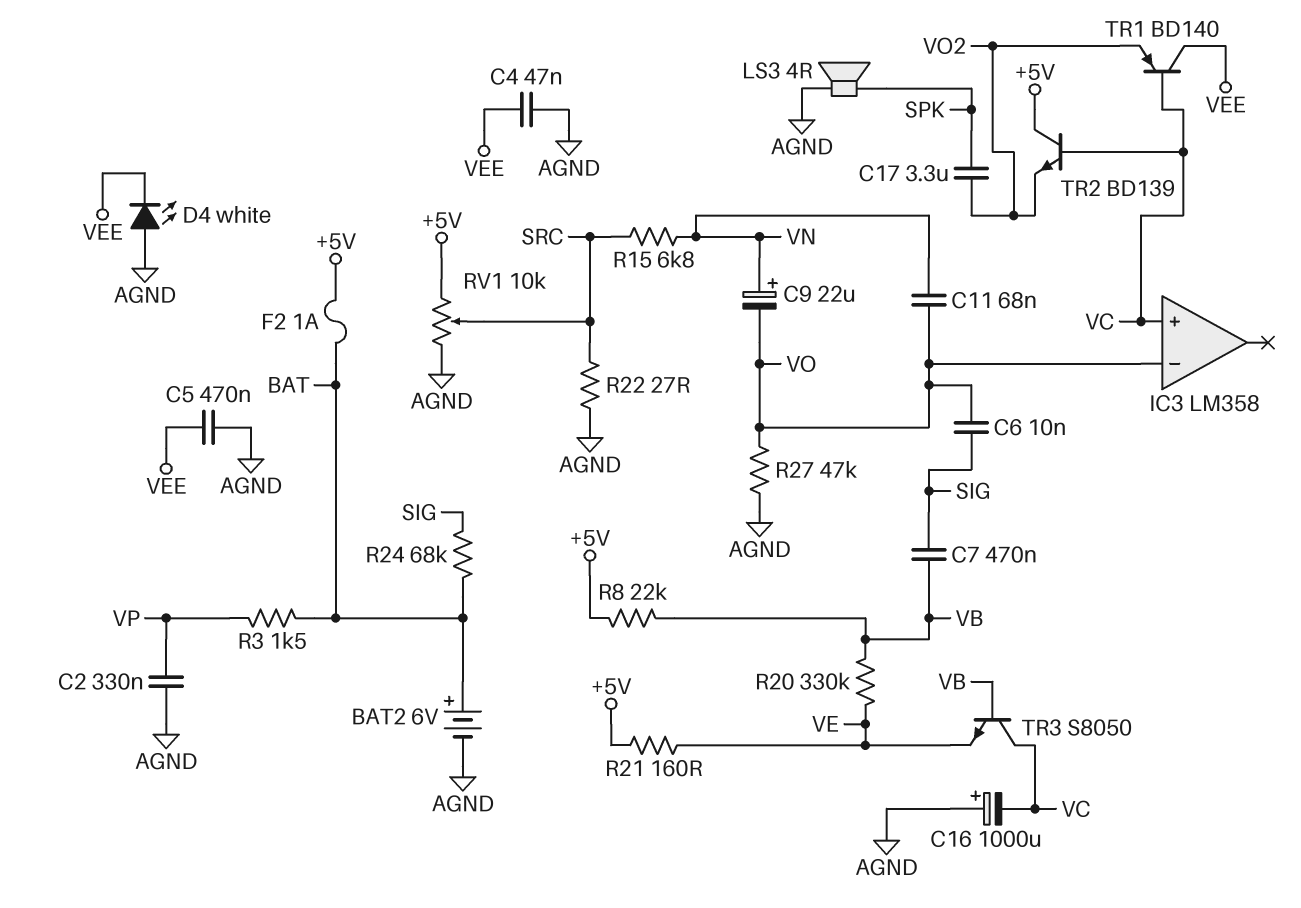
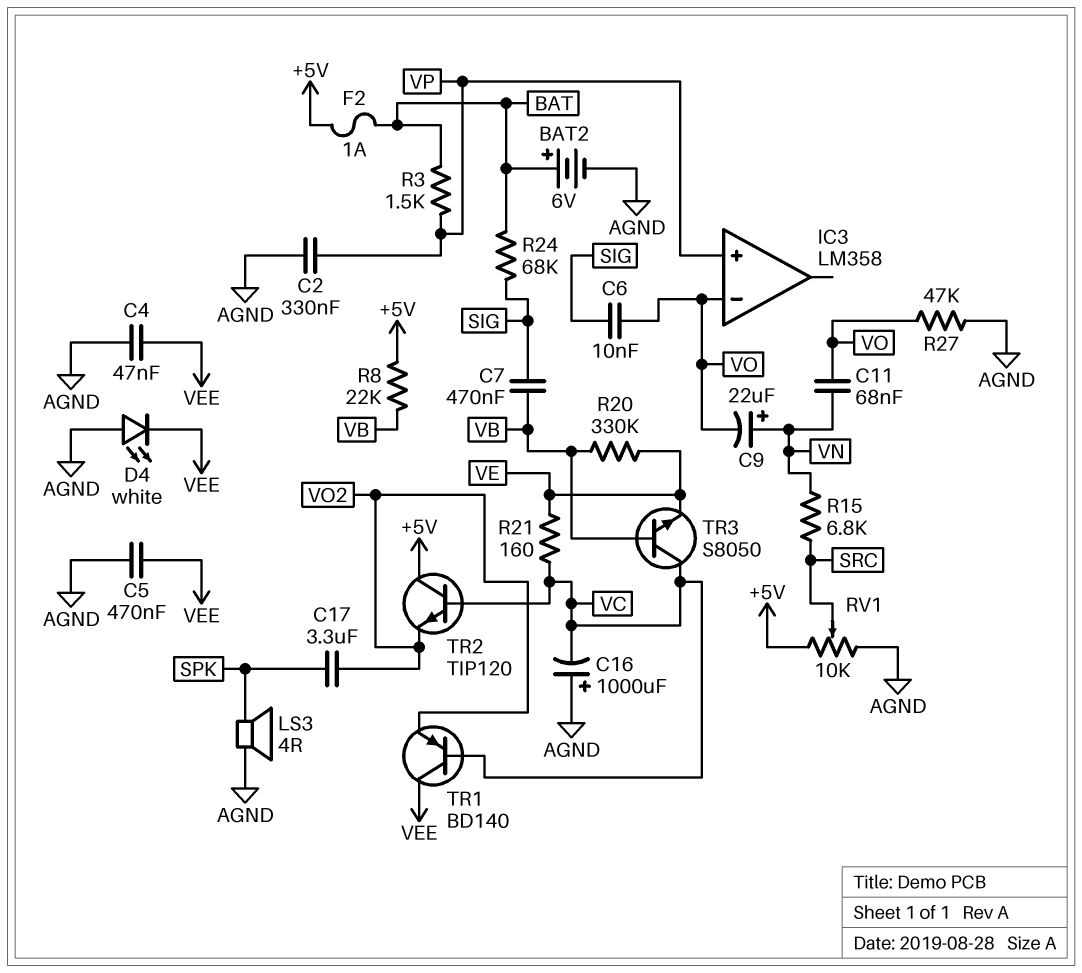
IC3 pin in+: VC -> VP
R21: 160 (+5V, VE) -> 160 (VC, VE)
R22: 27 (AGND, SRC) -> none
TR2: NPN BD139 (B VC, C +5V, E VO2) -> NPN TIP120 (B VC, C +5V, E VO2)

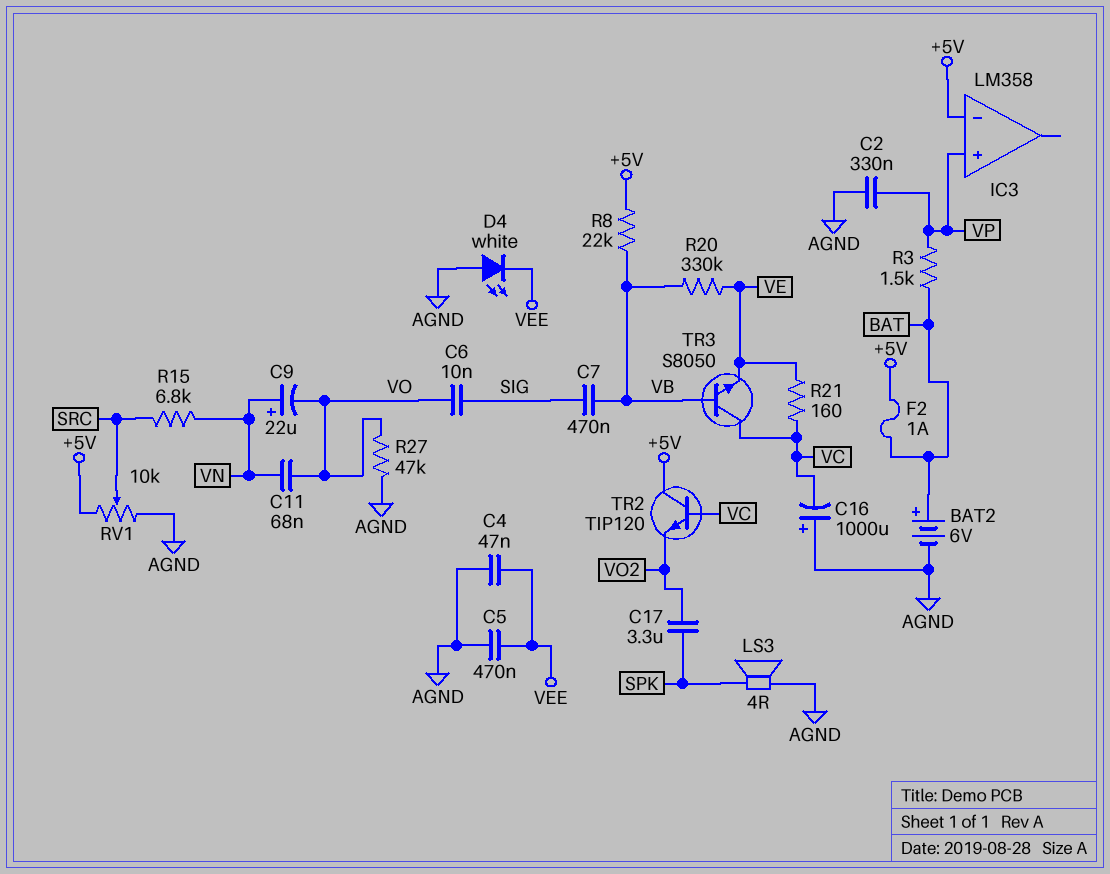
IC3 pin in-: VO -> +5V
R24: 68k (BAT, SIG) -> none
TR1: PNP BD140 (B VC, C VEE, E VO2) -> none

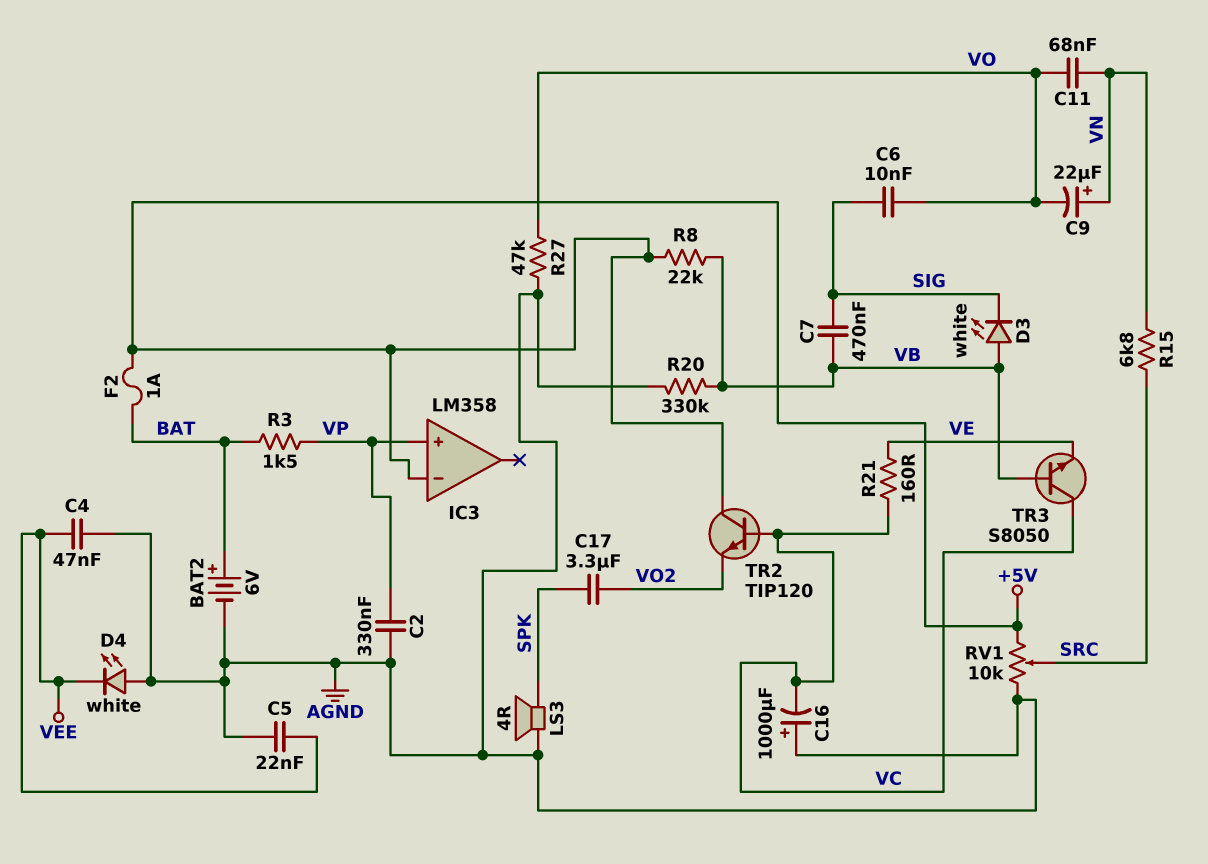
C5: 470nF (AGND, VEE) -> 22nF (AGND, VEE)
D3: none -> LED white (A VB, K SIG)
R20: 330k (VB, VE) -> 330k (AGND, VB)

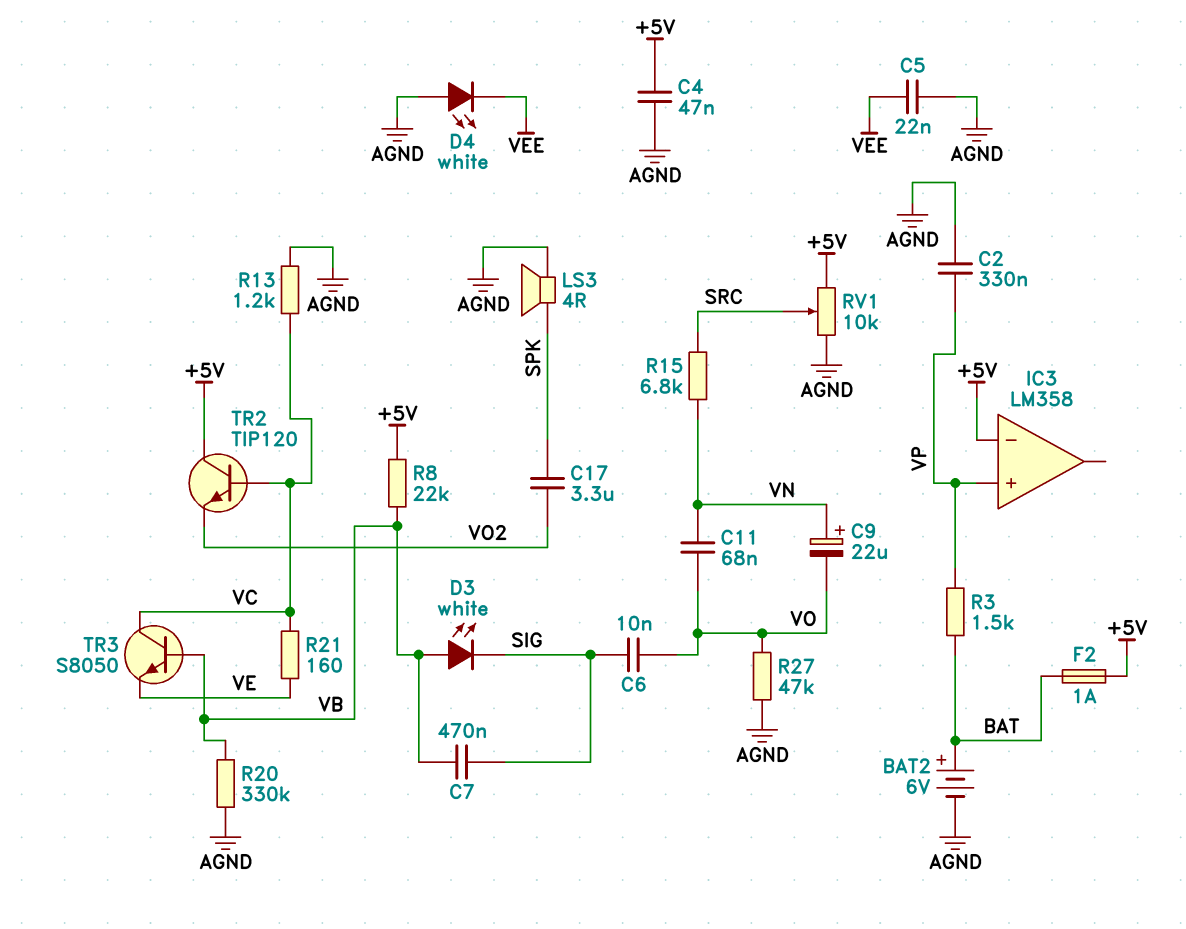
C4: 47nF (AGND, VEE) -> 47nF (+5V, AGND)
C16: 1000uF (plus AGND, minus VC) -> none
R13: none -> 1.2k (AGND, VC)

